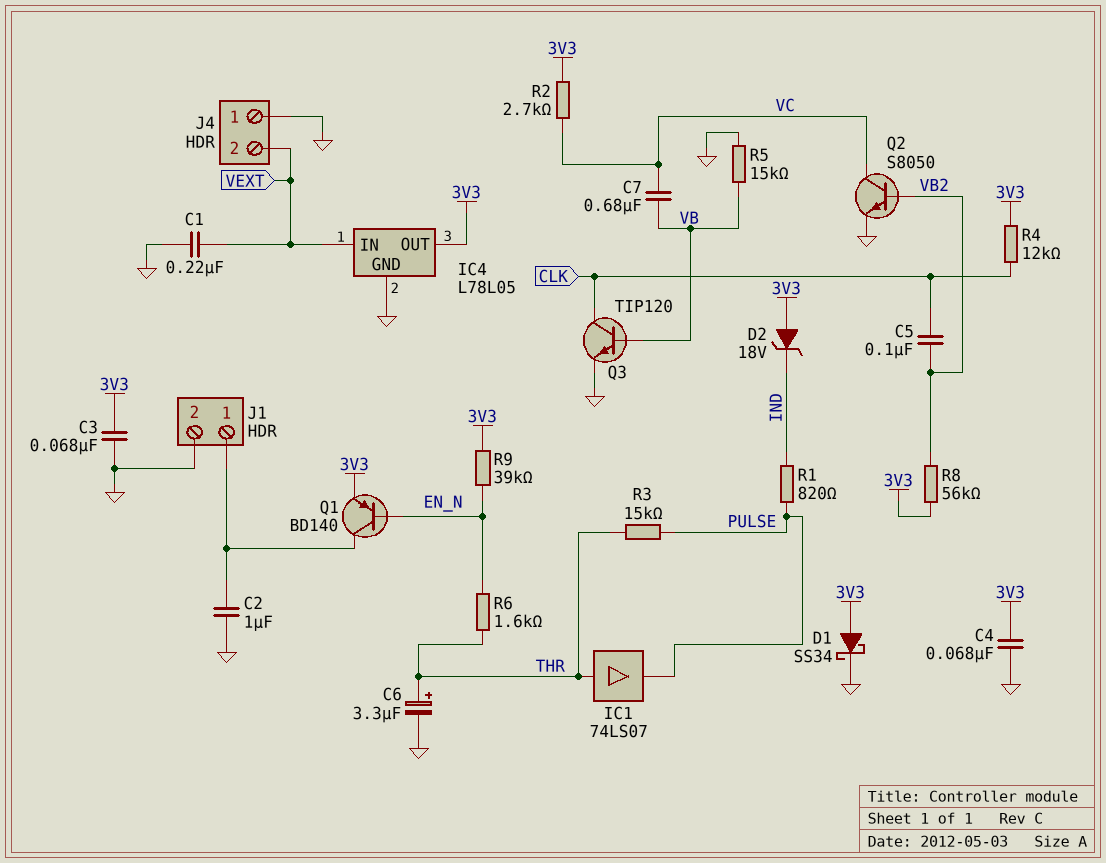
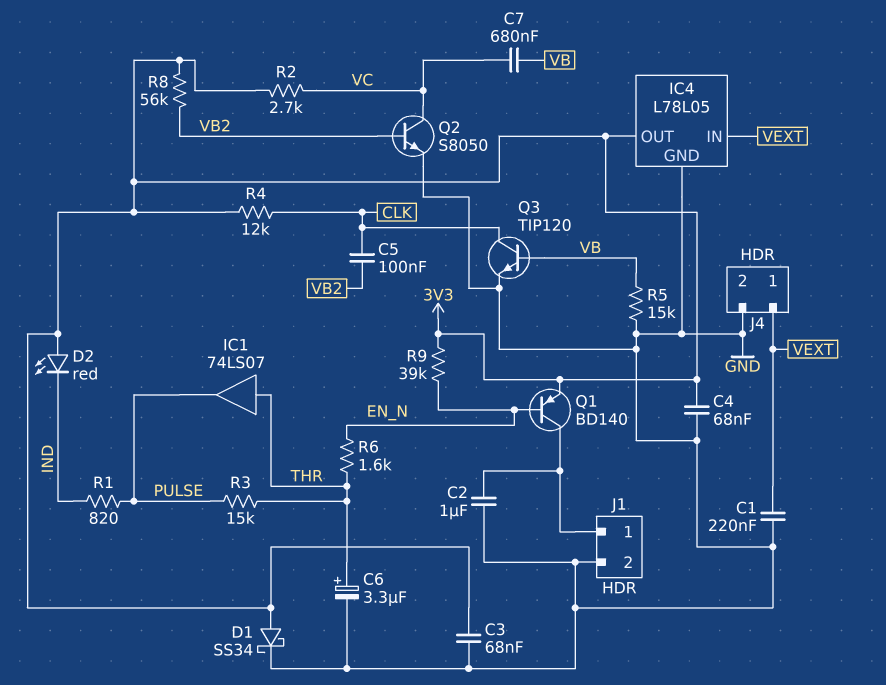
D2: zener 18V (A 3V3, K IND) -> LED red (A 3V3, K IND)
J4 pin 1: GND -> VEXT
J4 pin 2: VEXT -> GND

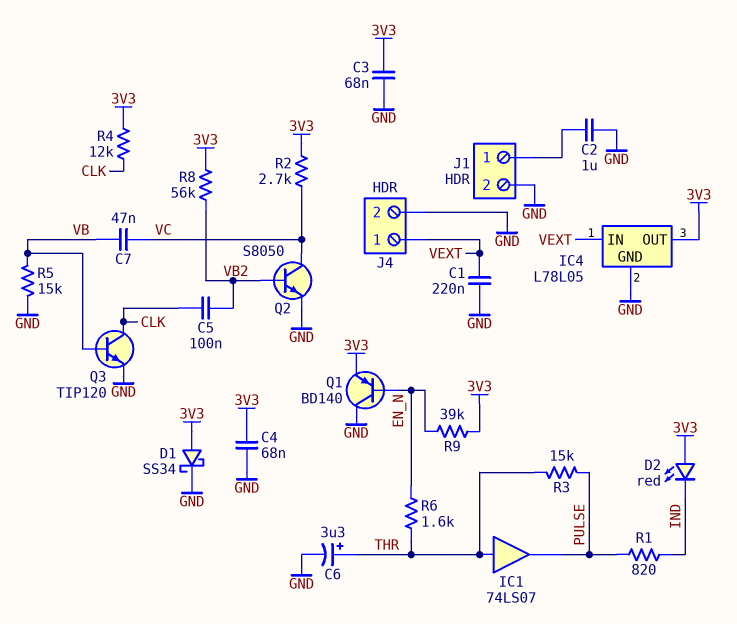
C7: 680nF (VB, VC) -> 47nF (VB, VC)
Q1: PNP BD140 (B EN_N, C J1/1, E 3V3) -> PNP BD140 (B EN_N, C GND, E 3V3)

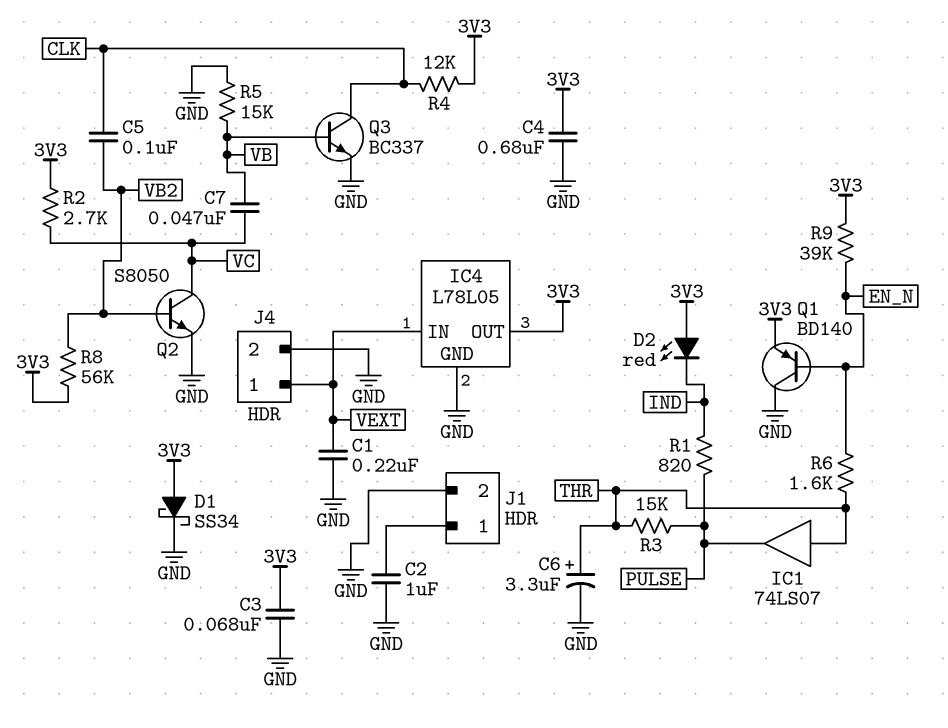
C4: 68nF (3V3, GND) -> 680nF (3V3, GND)
Q3: NPN TIP120 (B VB, C CLK, E GND) -> NPN BC337 (B VB, C CLK, E GND)

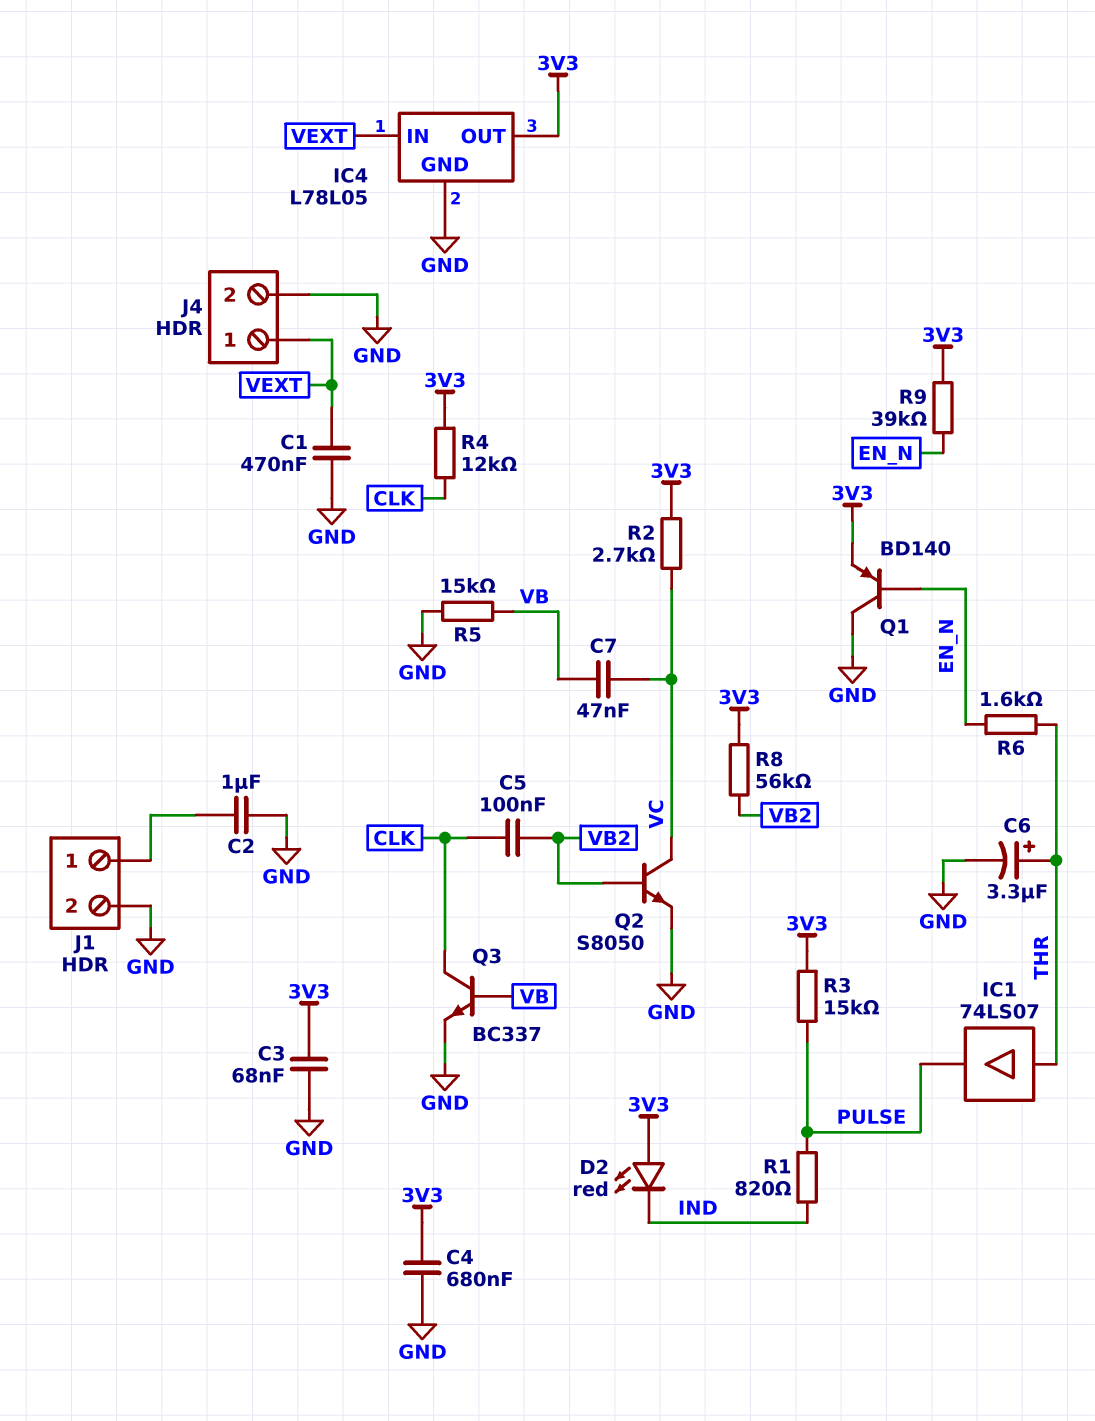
C1: 220nF (GND, VEXT) -> 470nF (GND, VEXT)
D1: schottky SS34 (A 3V3, K GND) -> none
R3: 15k (PULSE, THR) -> 15k (3V3, PULSE)

